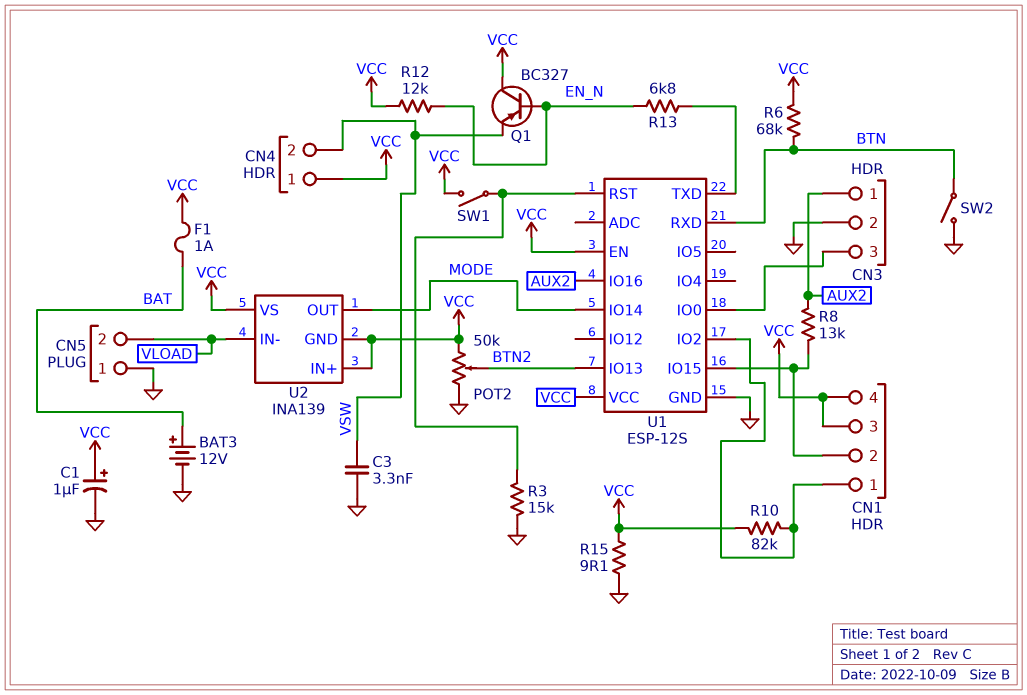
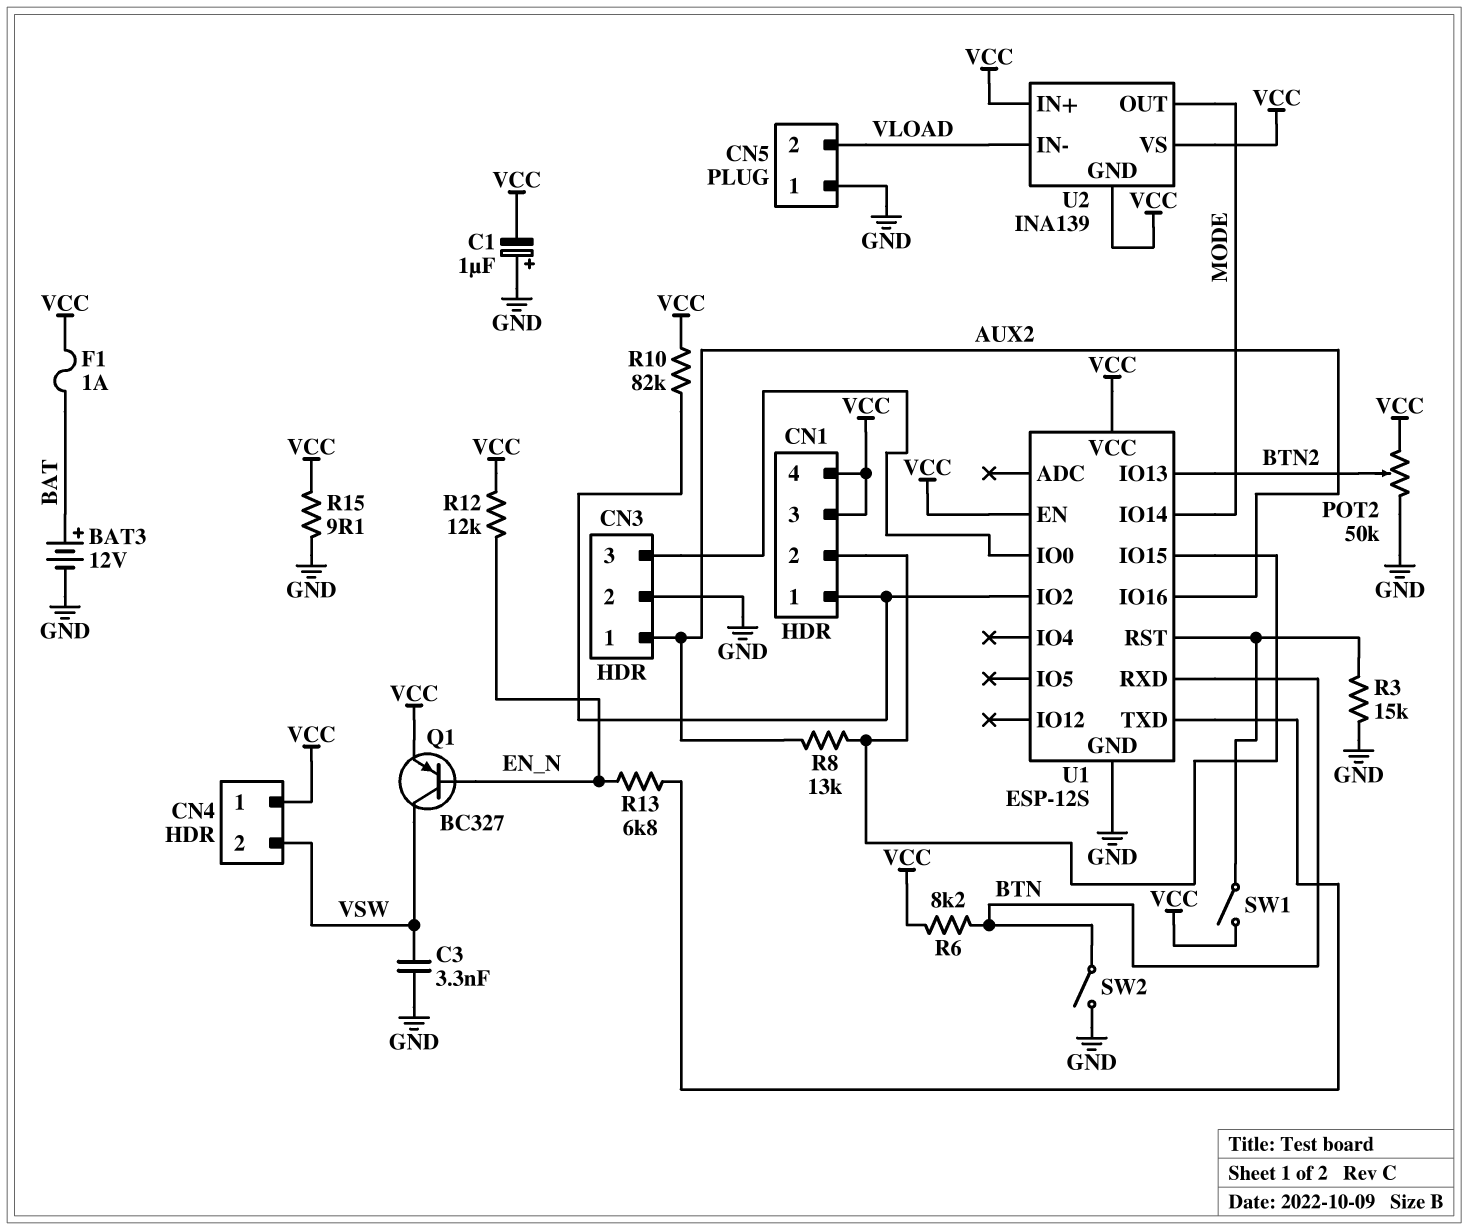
C1: 1uF (plus VCC, minus GND) -> 1uF (plus GND, minus VCC)
Q1: PNP BC327 (B EN_N, C VCC, E VSW) -> PNP BC327 (B EN_N, C VSW, E VCC)
R6: 68k (BTN, VCC) -> 8.2k (BTN, VCC)

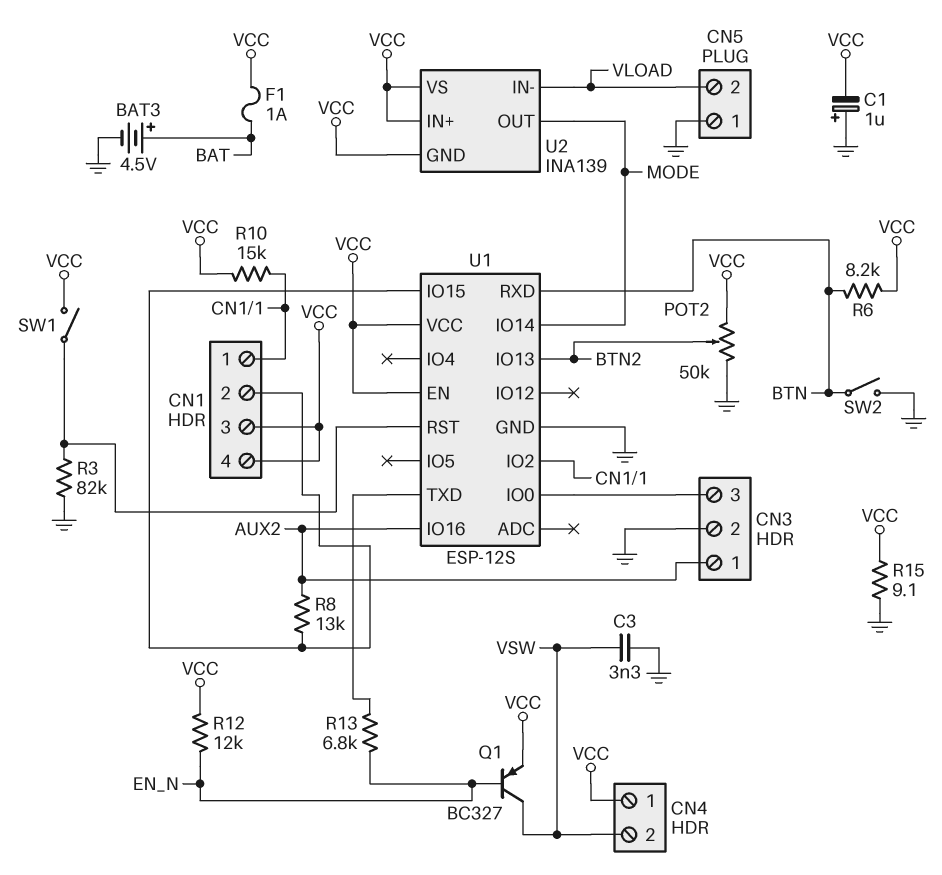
BAT3: 12V (plus BAT, minus GND) -> 4.5V (plus BAT, minus GND)
R3: 15k (GND, U1/RST) -> 82k (GND, U1/RST)
R10: 82k (CN1/1, VCC) -> 15k (CN1/1, VCC)

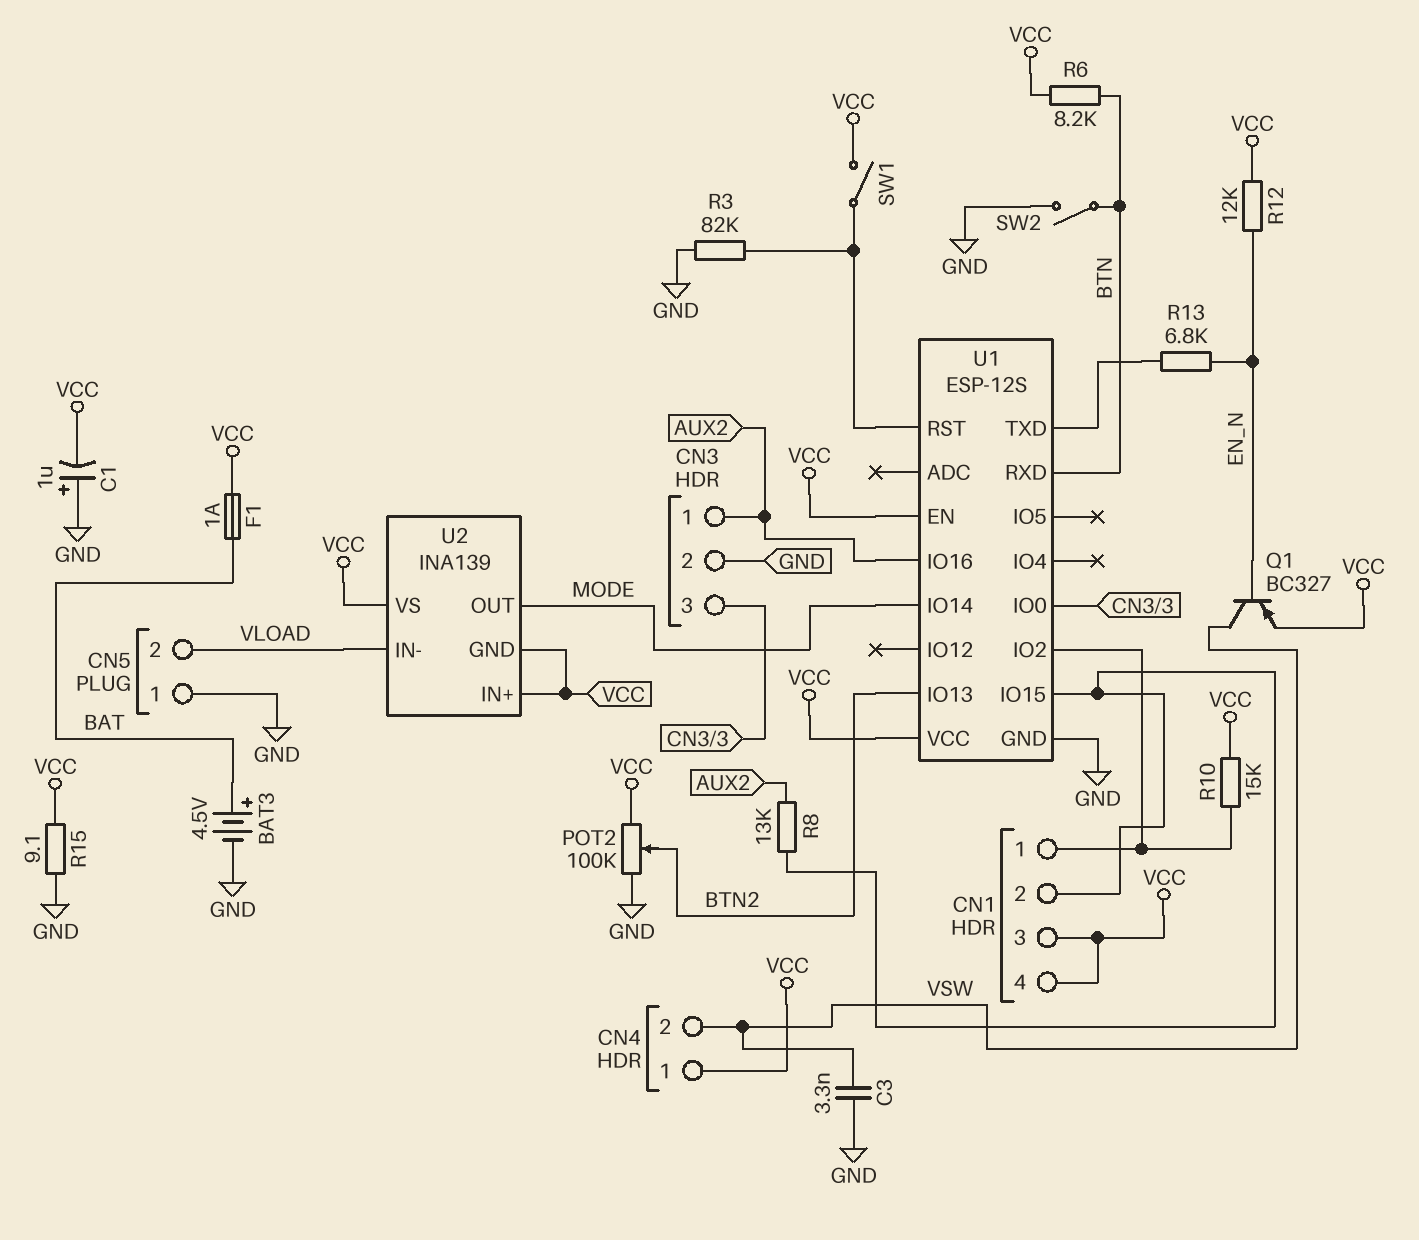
POT2: 50k (GND, VCC, wiper BTN2) -> 100k (GND, VCC, wiper BTN2)

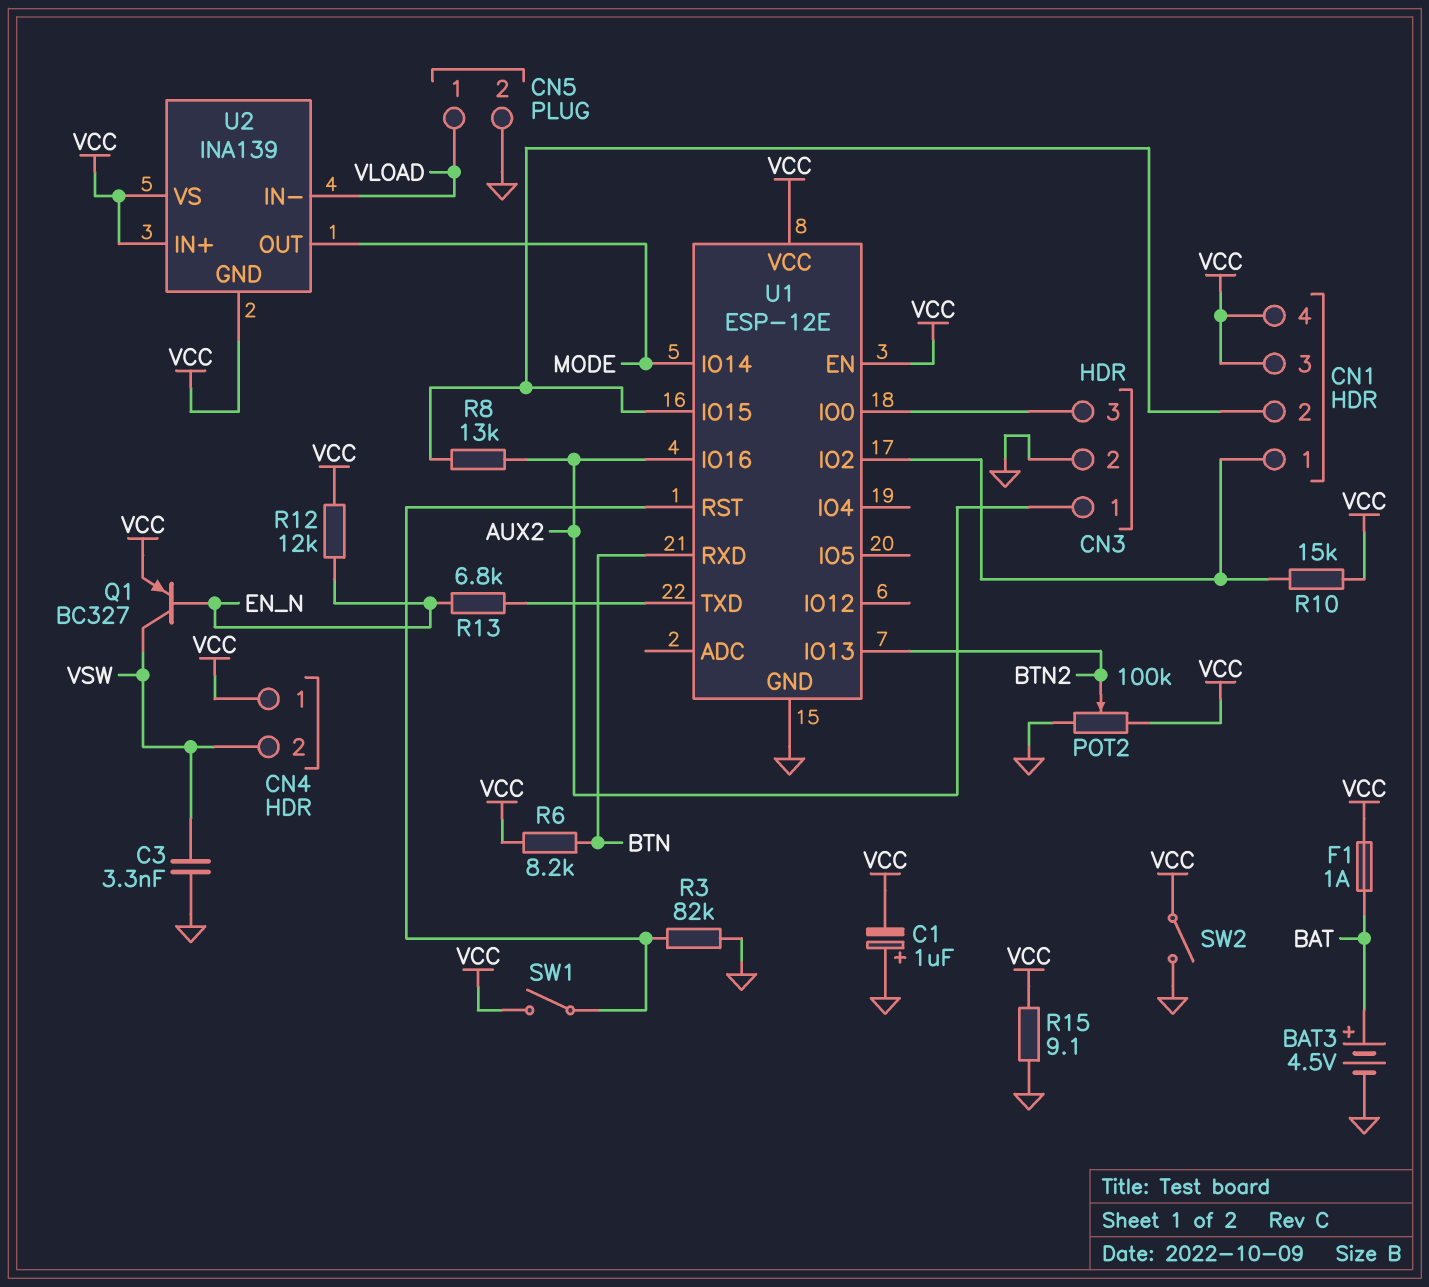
CN5 pin 1: GND -> VLOAD
CN5 pin 2: VLOAD -> GND
SW2: switch (BTN, GND) -> switch (GND, VCC)
U1: ESP-12S -> ESP-12E

